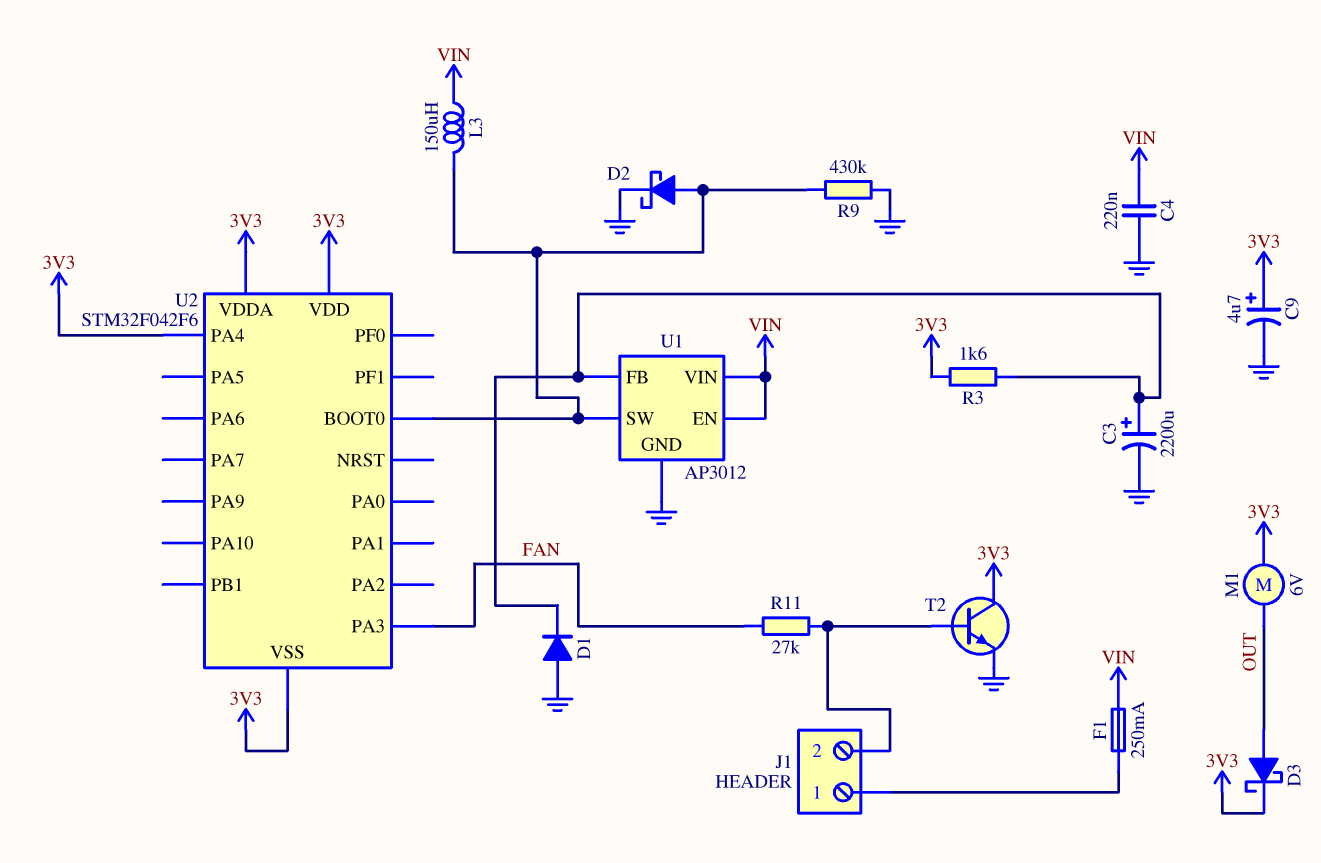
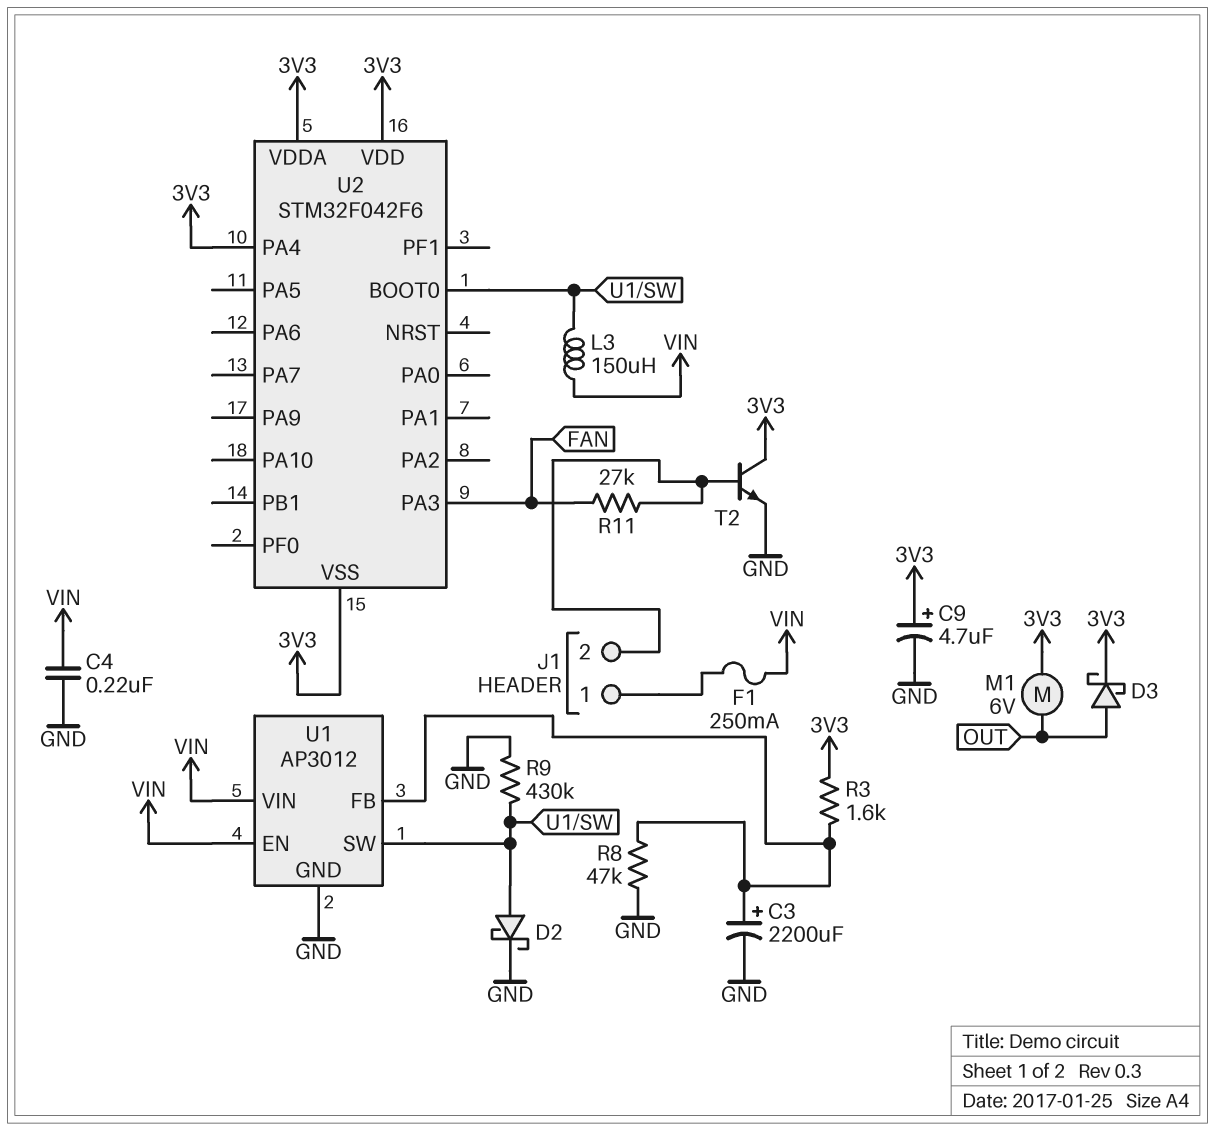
D1: diode (A GND, K U1/FB) -> none
R8: none -> 47k (GND, U1/FB)

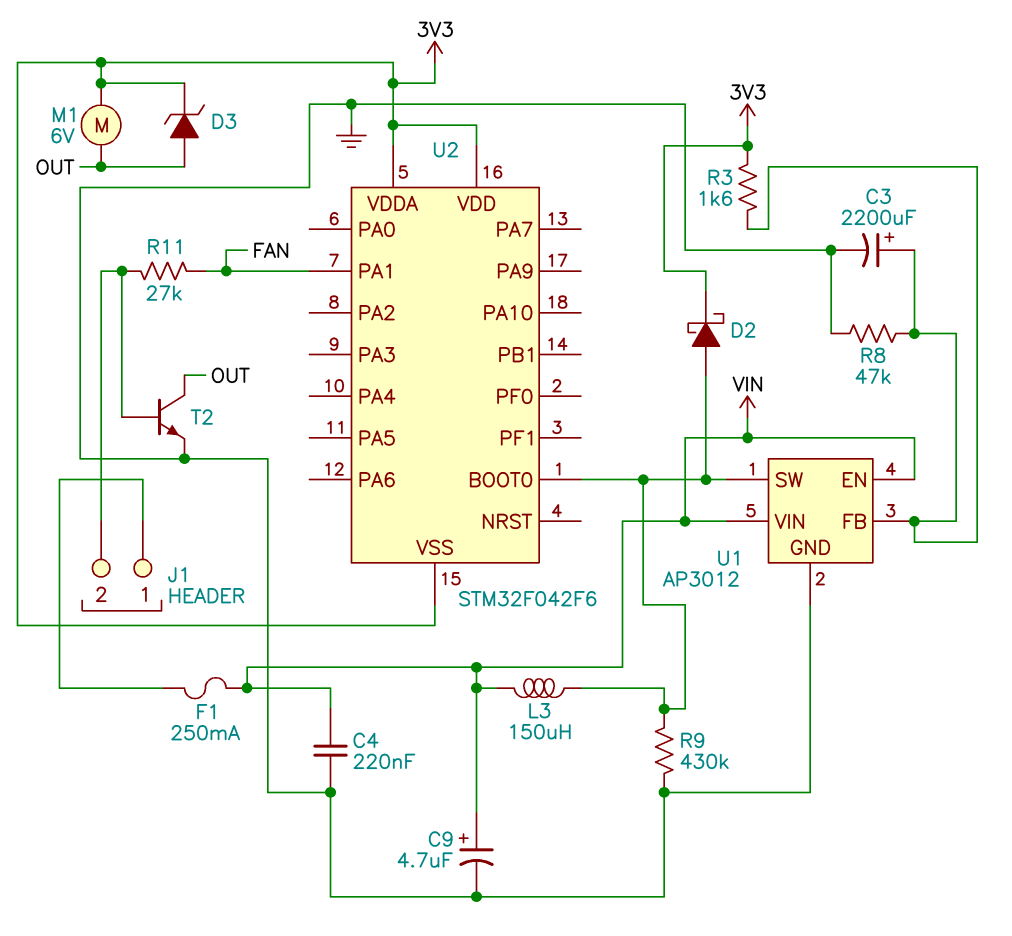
C9: 4.7uF (plus 3V3, minus GND) -> 4.7uF (plus VIN, minus GND)
D2: schottky (A U1/SW, K GND) -> schottky (A U1/SW, K 3V3)
D3: schottky (A OUT, K 3V3) -> zener (A OUT, K 3V3)
T2: NPN (B J1/2, C 3V3, E GND) -> NPN (B J1/2, C OUT, E GND)
U2 pin PA1: none -> FAN
U2 pin PA3: FAN -> none
U2 pin PA4: 3V3 -> none

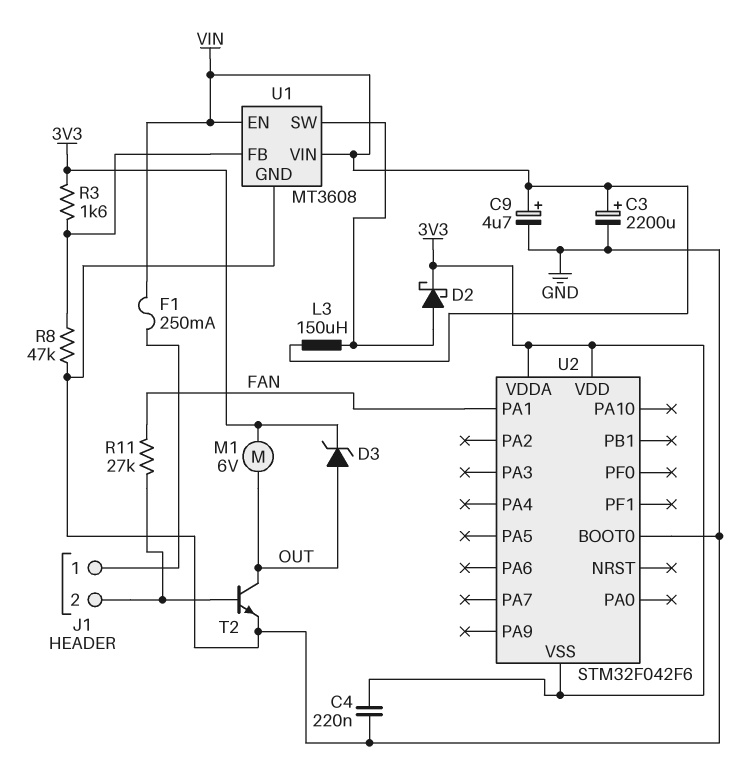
C3: 2200uF (plus U1/FB, minus GND) -> 2200uF (plus VIN, minus GND)
C4: 220nF (GND, VIN) -> 220nF (3V3, GND)
R9: 430k (GND, U1/SW) -> none
U1: AP3012 -> MT3608
U2 pin BOOT0: U1/SW -> GND

